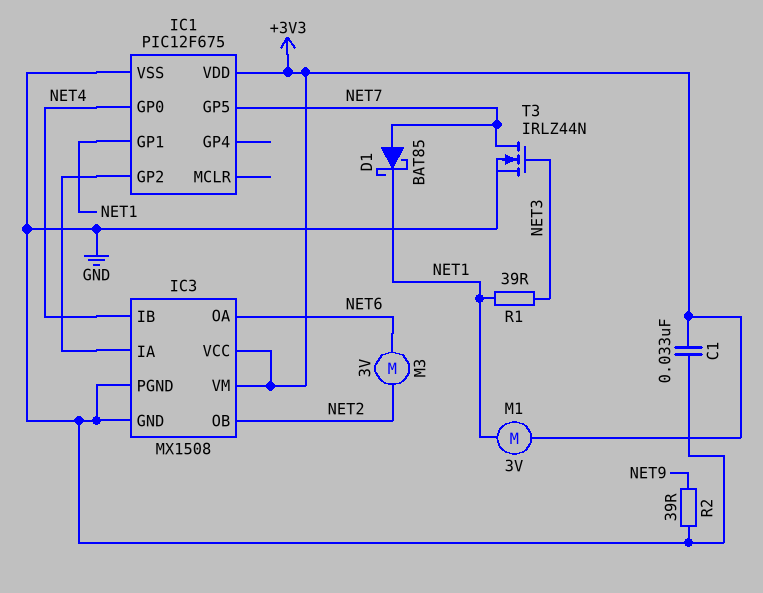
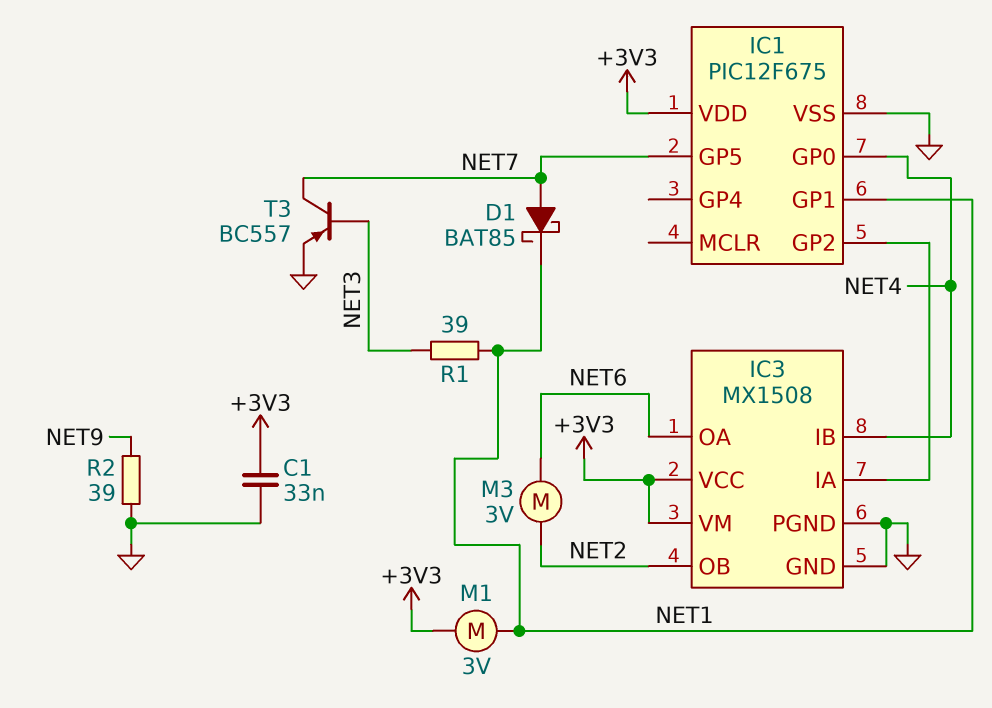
T3: NMOS IRLZ44N (G NET3, D NET7, S GND) -> PNP BC557 (B NET3, C NET7, E GND)

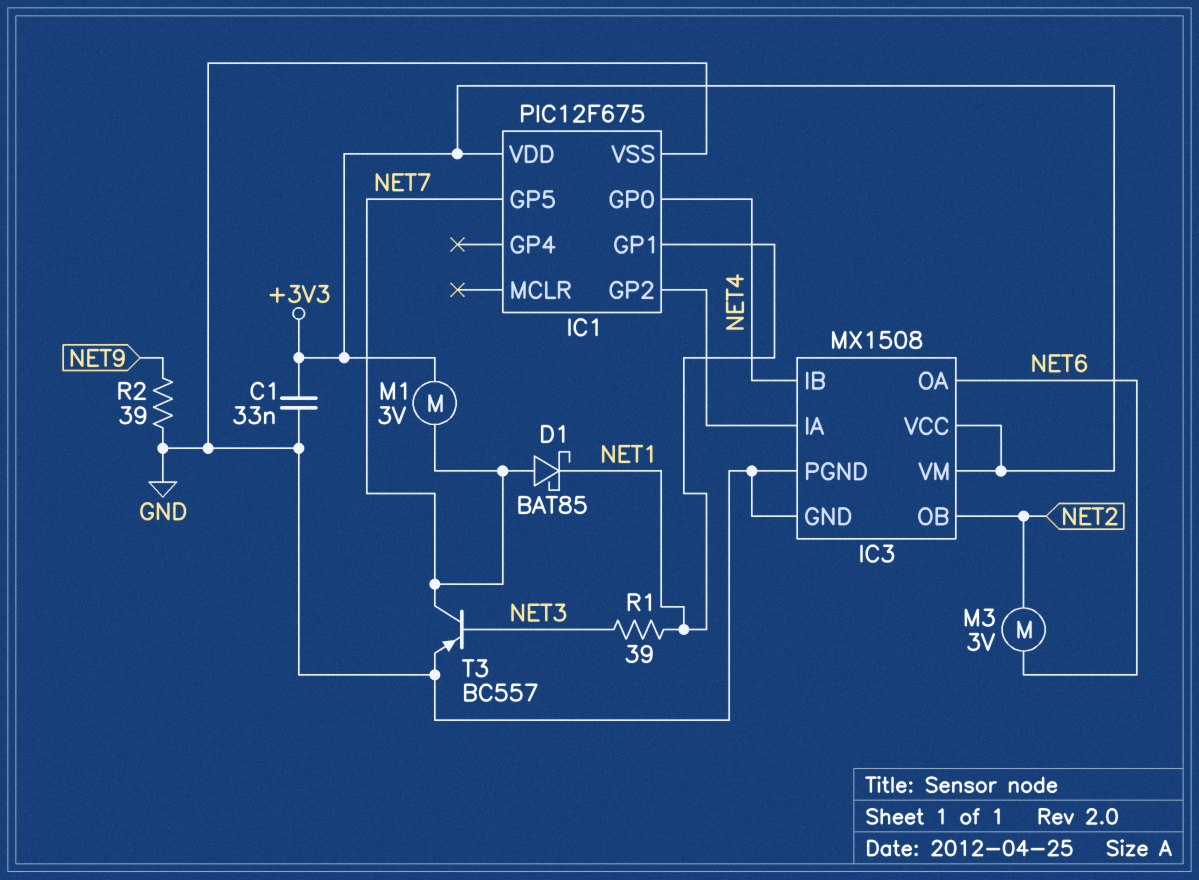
M1: motor 3V (+3V3, NET1) -> motor 3V (+3V3, NET7)

